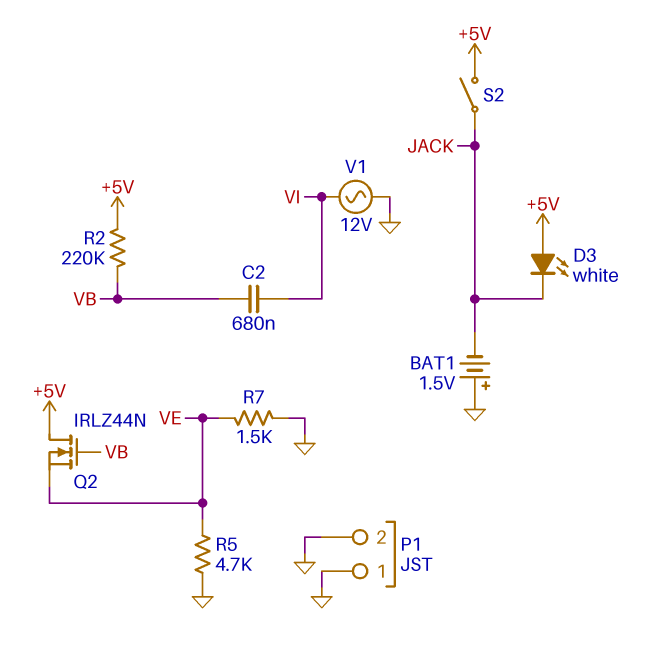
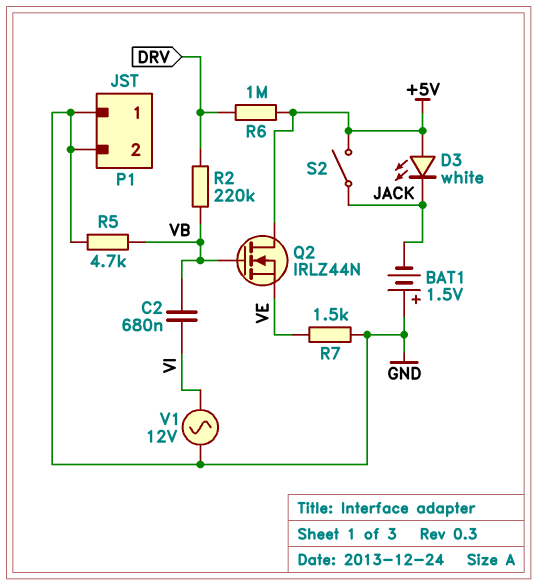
R2: 220k (+5V, VB) -> 220k (DRV, VB)
R5: 4.7k (GND, VE) -> 4.7k (GND, VB)
R6: none -> 1M (+5V, DRV)

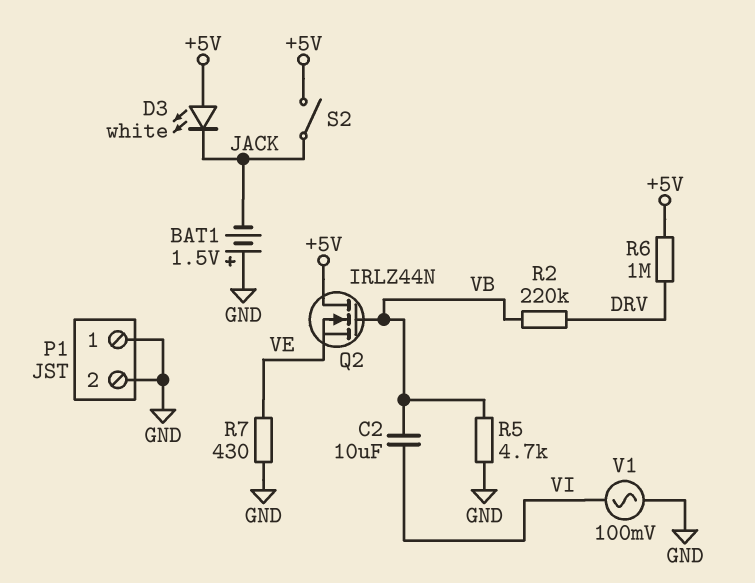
C2: 680nF (VB, VI) -> 10uF (VB, VI)
R7: 1.5k (GND, VE) -> 430 (GND, VE)
V1: AC 12V (GND, VI) -> AC 100mV (GND, VI)

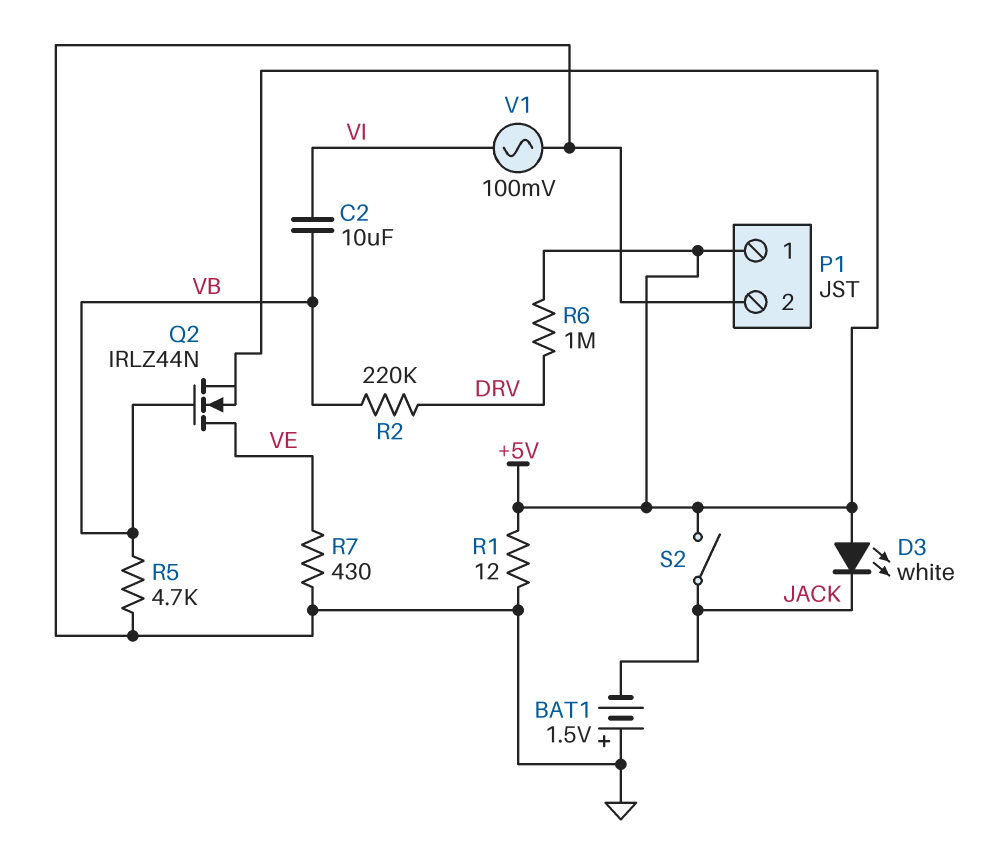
P1 pin 1: GND -> +5V
Q2: NMOS IRLZ44N (G VB, D +5V, S VE) -> NMOS IRLZ44N (G VB, D VE, S +5V)
R1: none -> 12 (+5V, GND)

